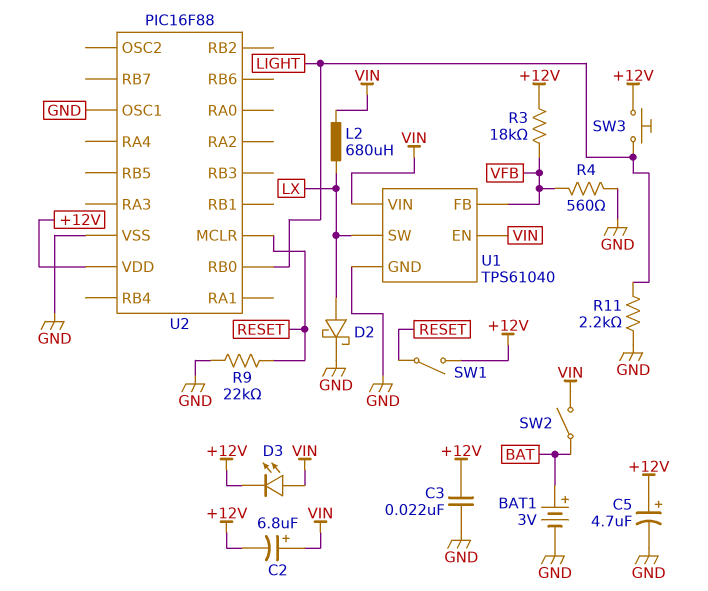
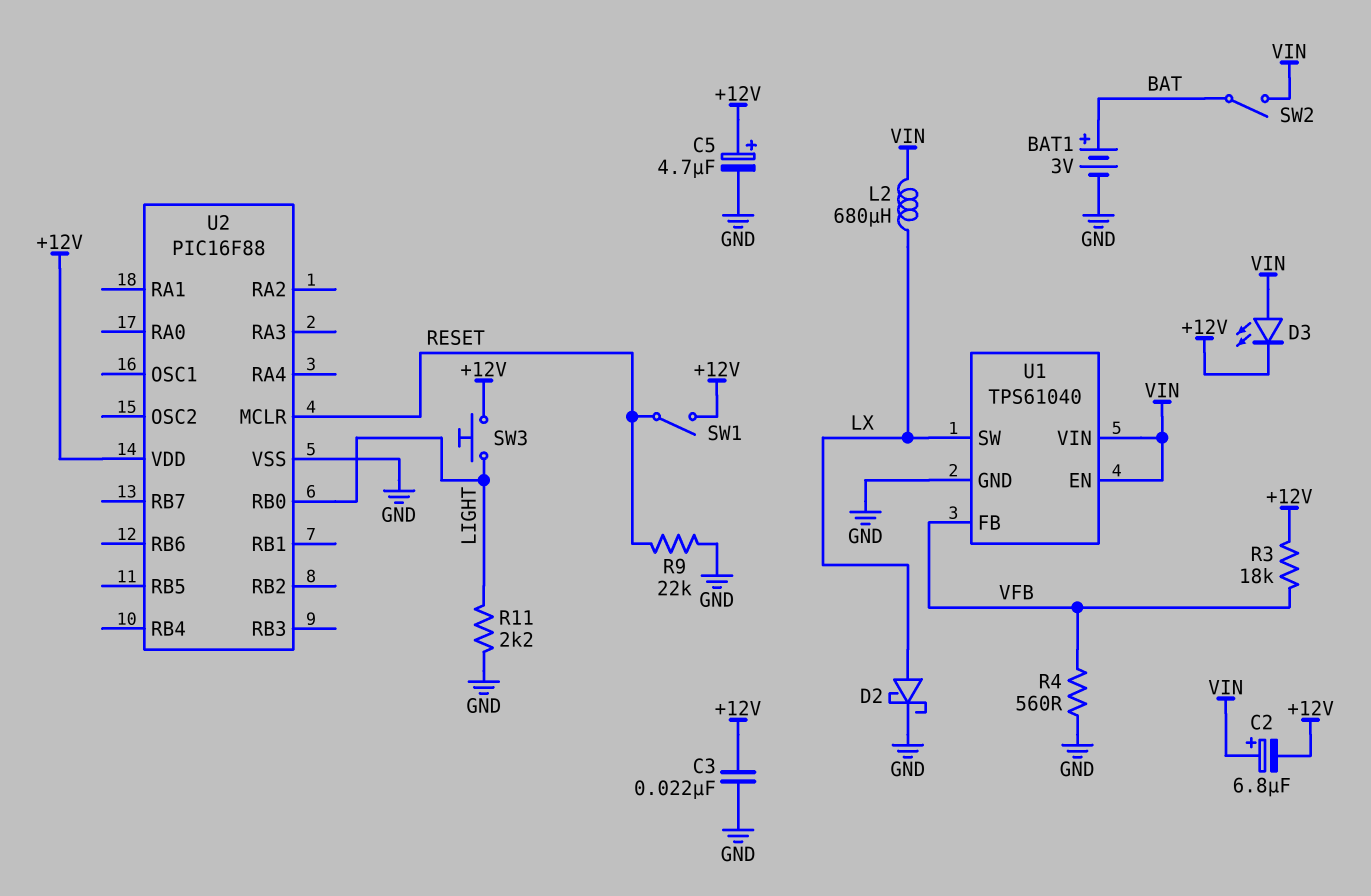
U2 pin OSC1: GND -> none

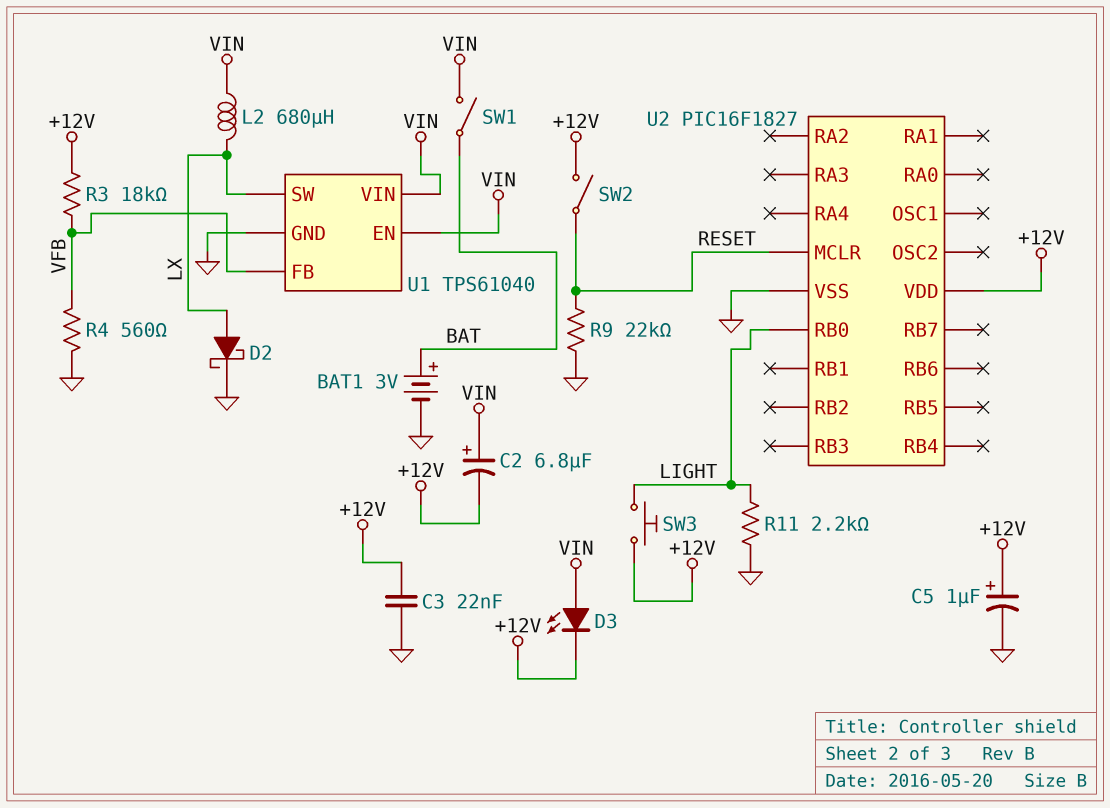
C5: 4.7uF (plus +12V, minus GND) -> 1uF (plus +12V, minus GND)
SW1: switch (+12V, RESET) -> switch (BAT, VIN)
SW2: switch (BAT, VIN) -> switch (+12V, RESET)
U2: PIC16F88 -> PIC16F1827

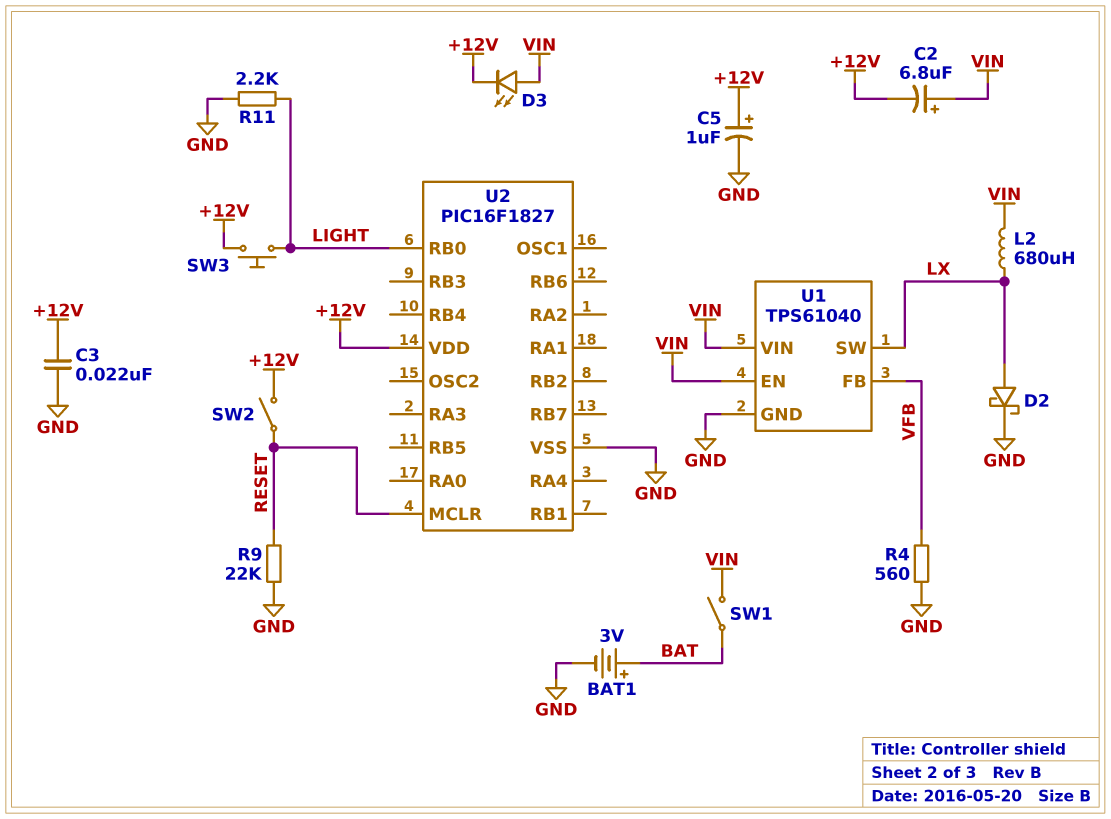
R3: 18k (+12V, VFB) -> none

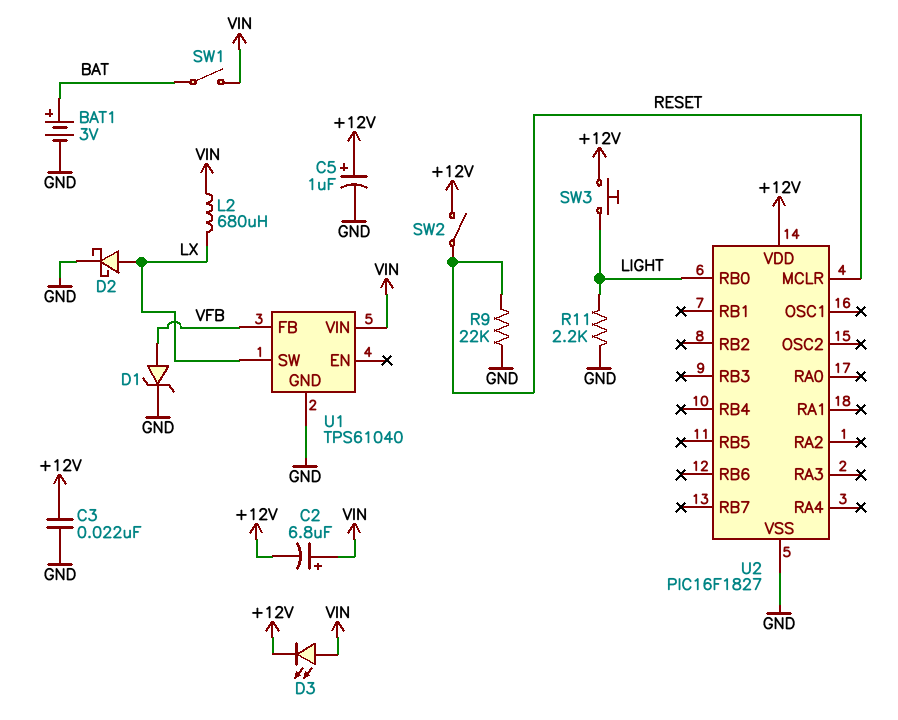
D1: none -> zener (A VFB, K GND)
R4: 560 (GND, VFB) -> none
U1 pin EN: VIN -> none

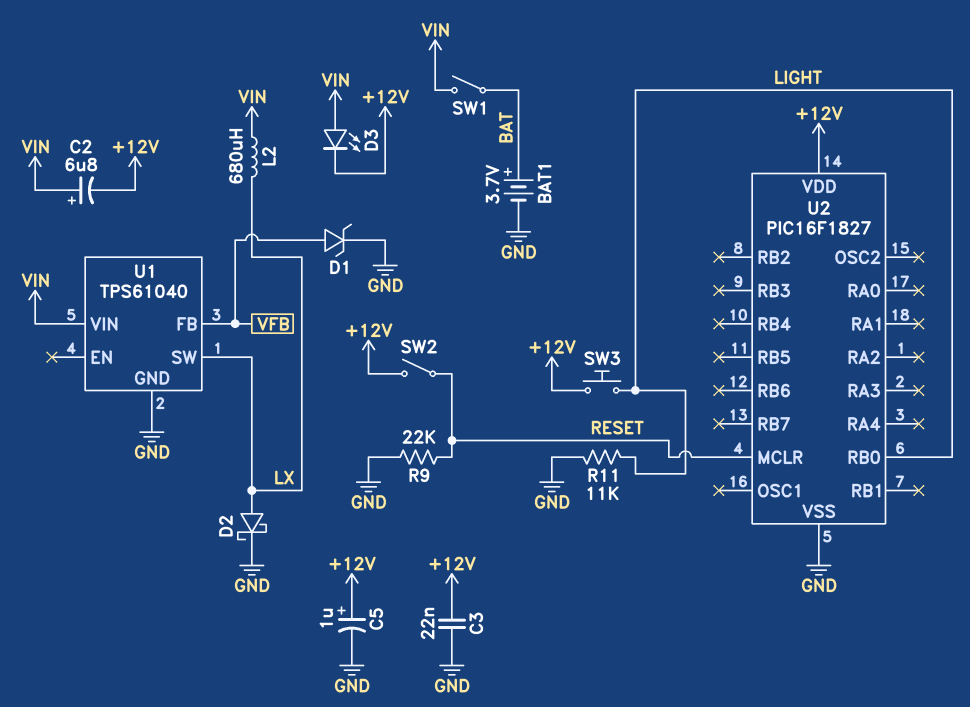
BAT1: 3V (plus BAT, minus GND) -> 3.7V (plus BAT, minus GND)
R11: 2.2k (GND, LIGHT) -> 11k (GND, LIGHT)

